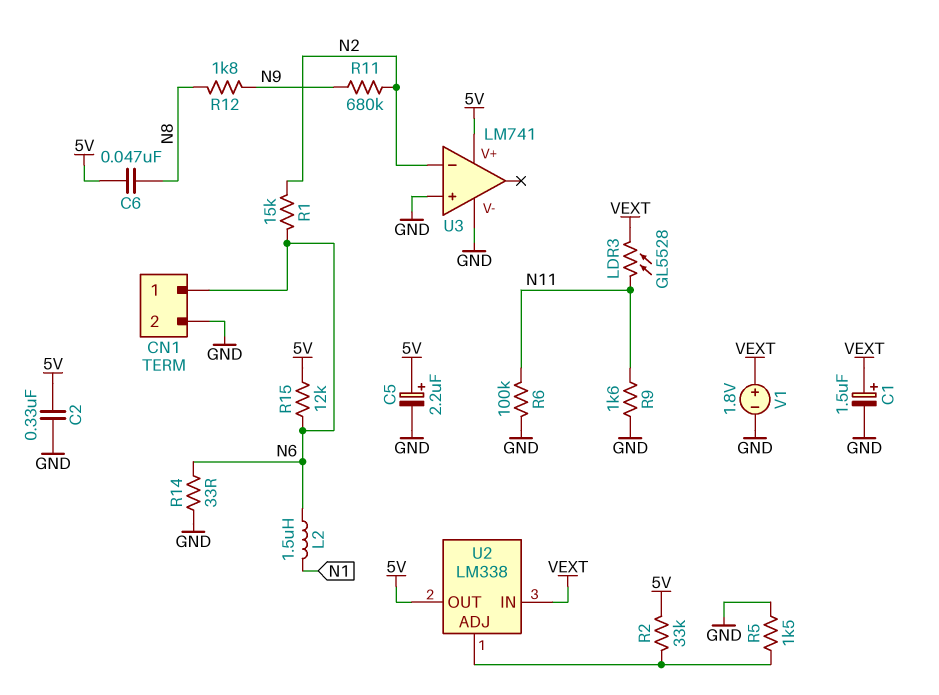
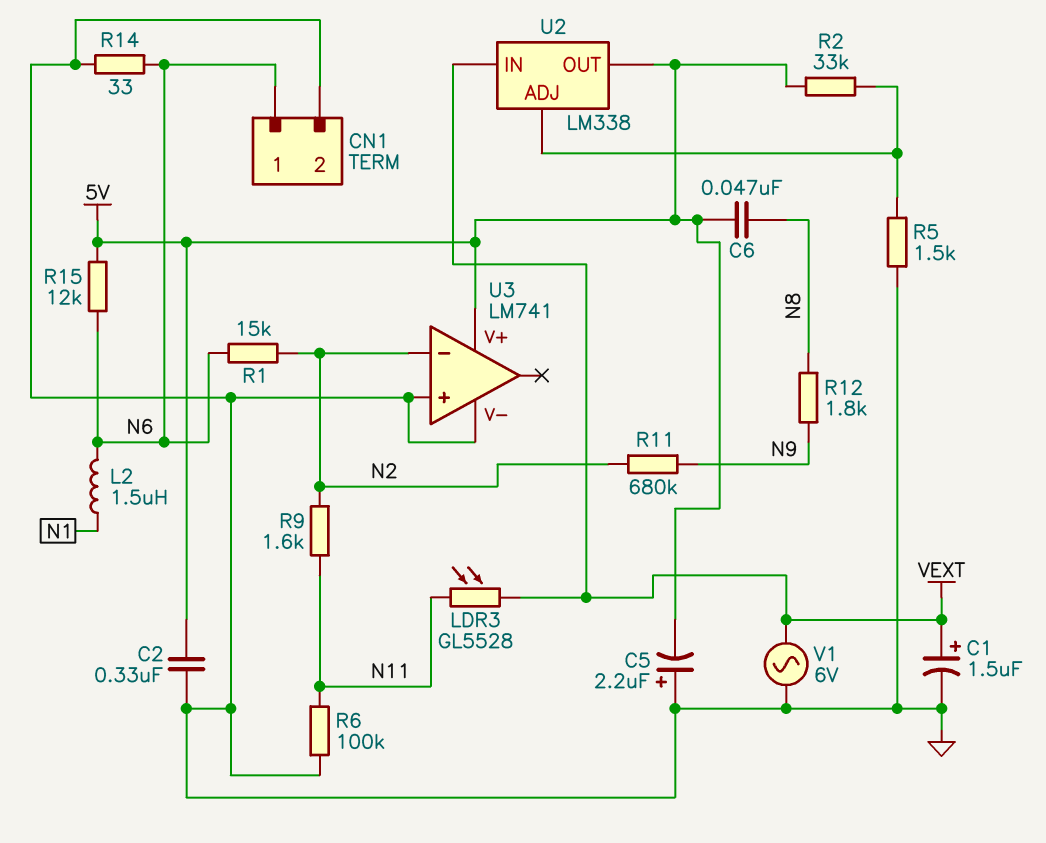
C5: 2.2uF (plus 5V, minus GND) -> 2.2uF (plus GND, minus 5V)
R9: 1.6k (GND, N11) -> 1.6k (N2, N11)
V1: 1.8V (plus VEXT, minus GND) -> AC 6V (GND, VEXT)

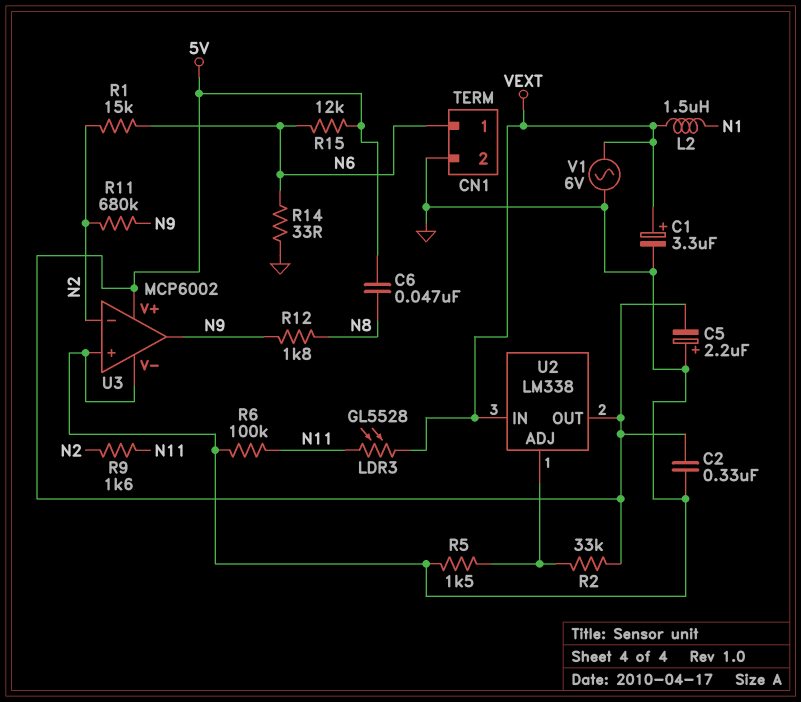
C1: 1.5uF (plus VEXT, minus GND) -> 3.3uF (plus VEXT, minus GND)
L2: 1.5uH (N1, N6) -> 1.5uH (N1, VEXT)
U3: LM741 -> MCP6002
U3 pin out: none -> N9

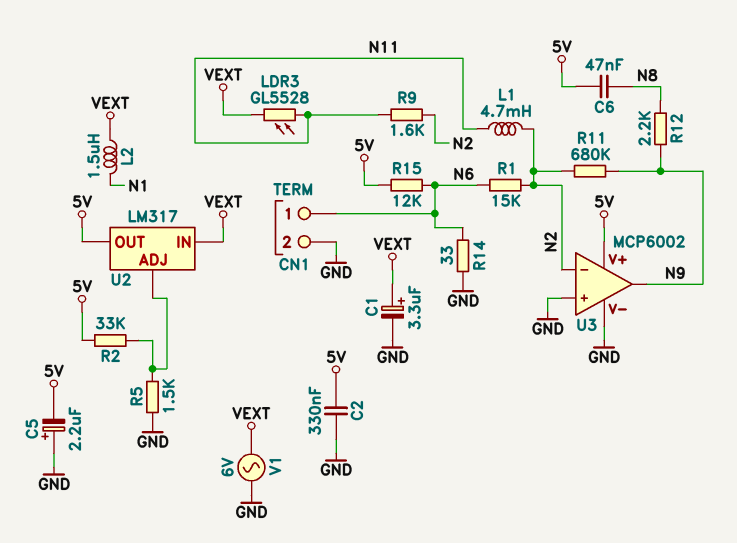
L1: none -> 4.7mH (N2, N11)
R6: 100k (GND, N11) -> none
R12: 1.8k (N8, N9) -> 2.2k (N8, N9)
U2: LM338 -> LM317

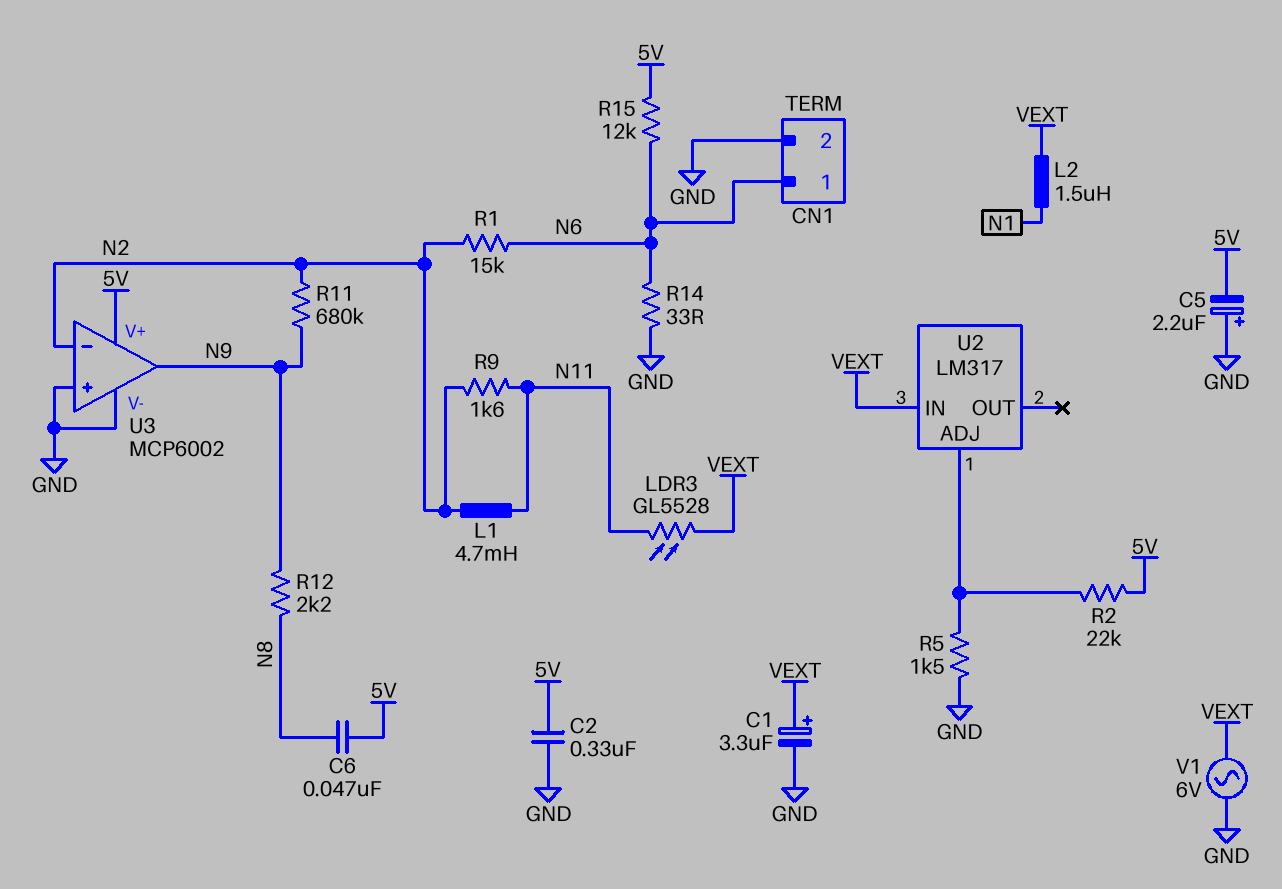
R2: 33k (5V, U2/ADJ) -> 22k (5V, U2/ADJ)
U2 pin OUT: 5V -> none

